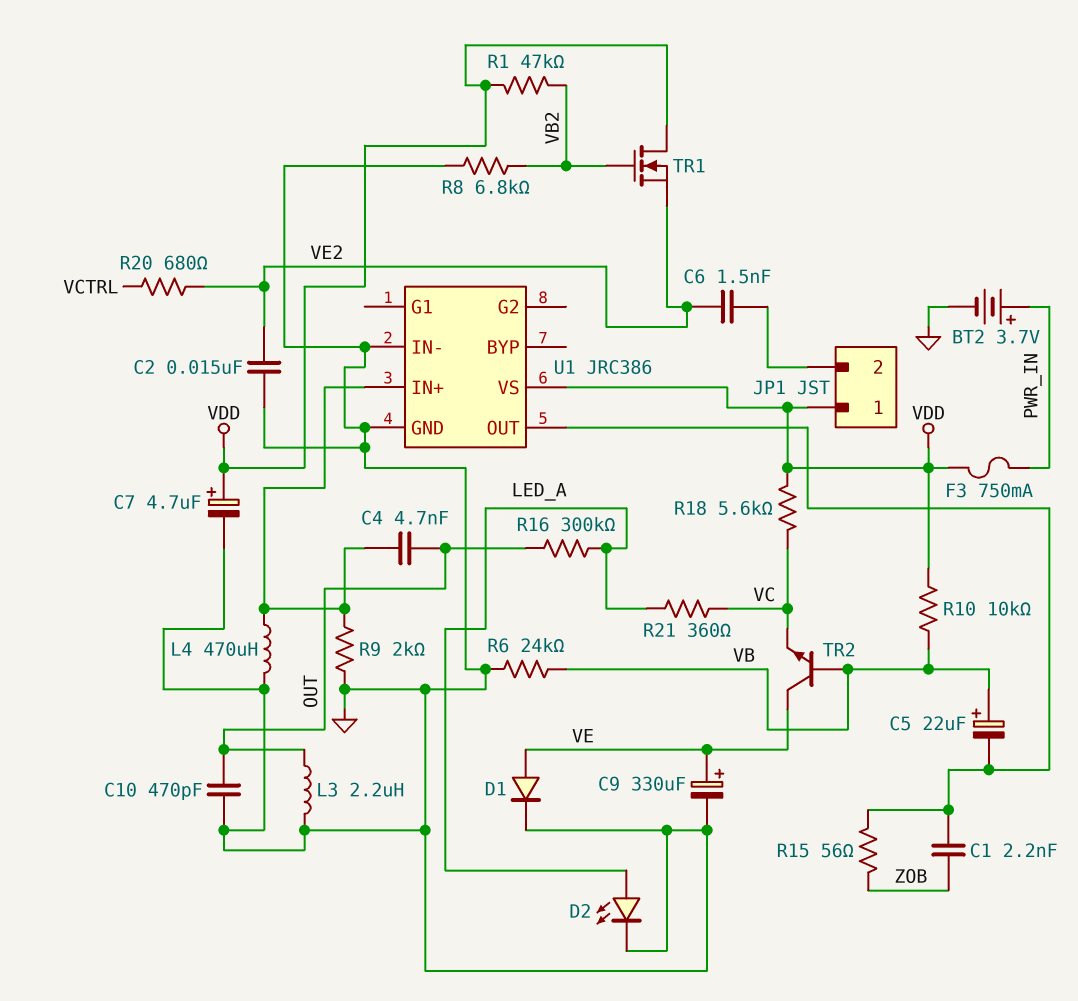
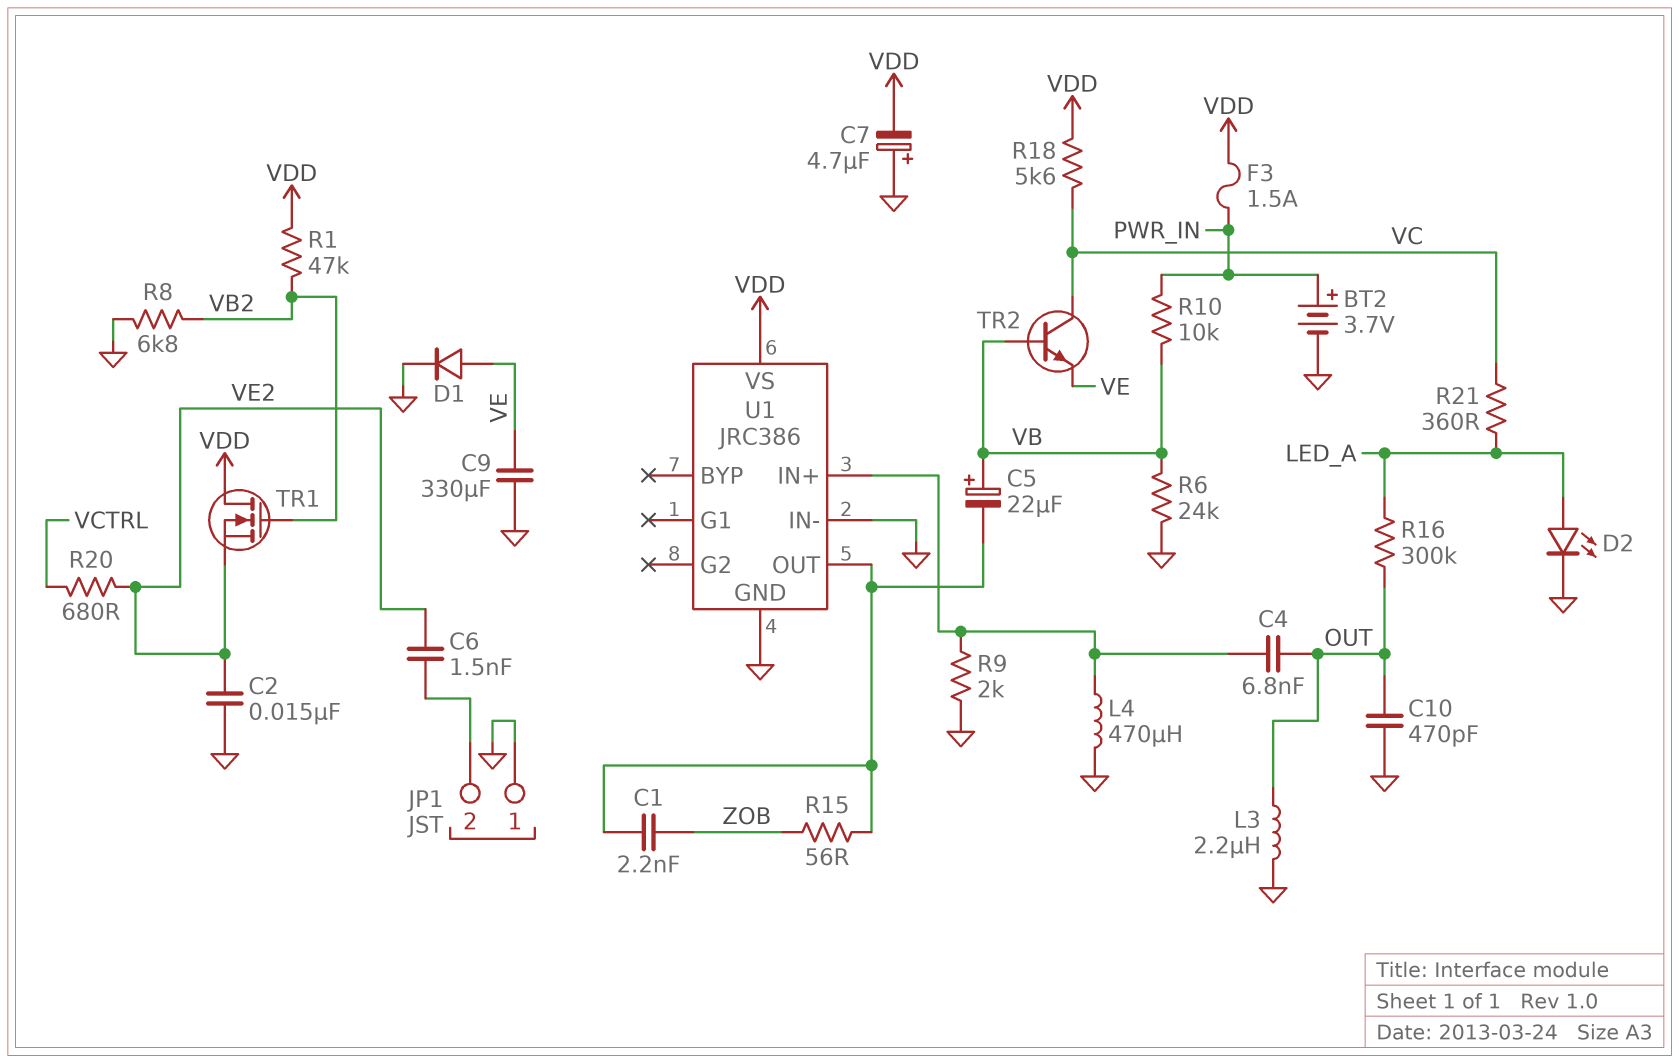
C4: 4.7nF (OUT, U1/IN+) -> 6.8nF (OUT, U1/IN+)
C7: 4.7uF (plus VDD, minus GND) -> 4.7uF (plus GND, minus VDD)
C9: 330uF (plus VE, minus GND) -> 330uF (GND, VE)
F3: 750mA (PWR_IN, VDD) -> 1.5A (PWR_IN, VDD)
JP1 pin 1: VDD -> GND
R10: 10k (VB, VDD) -> 10k (PWR_IN, VB)
TR2: NPN (B VB, C VE, E VC) -> NPN (B VB, C VC, E VE)

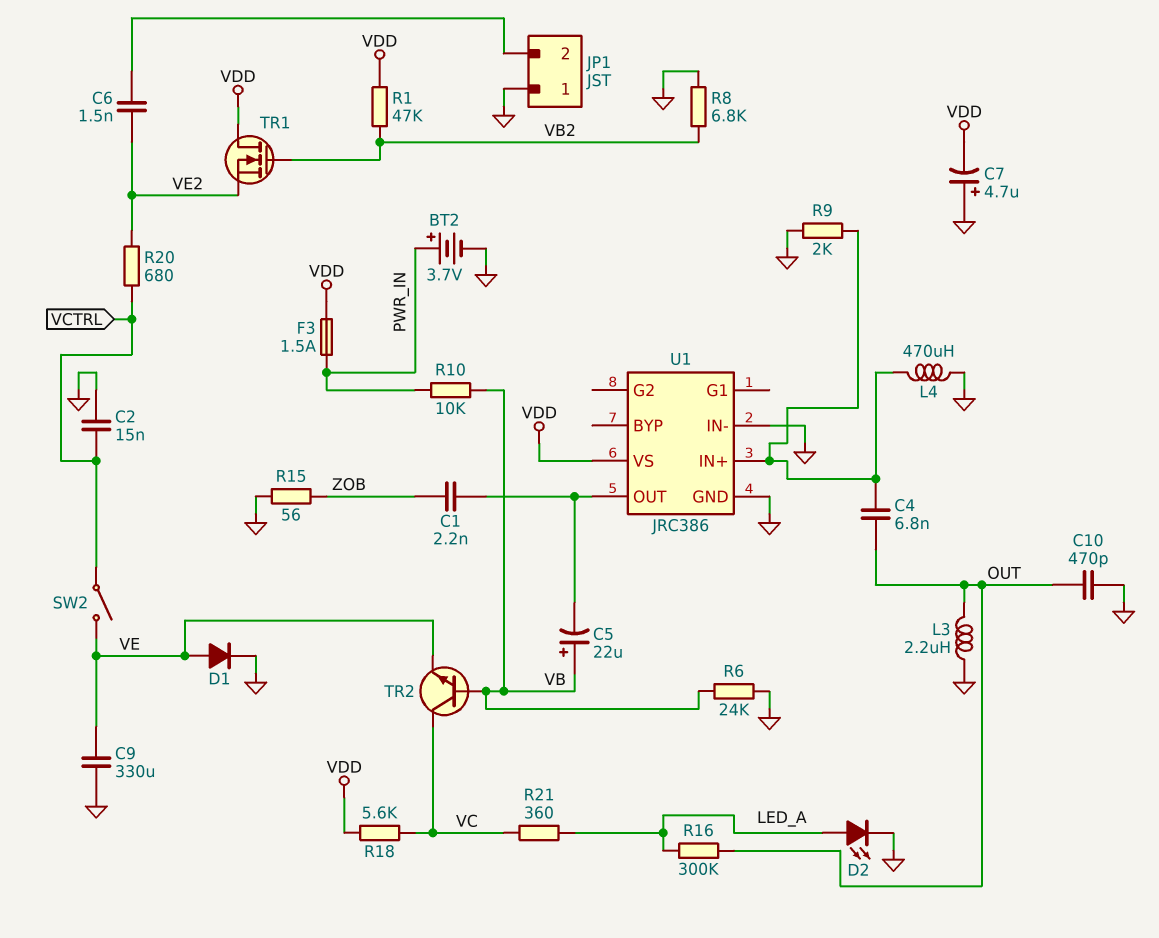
C2: 15nF (GND, VE2) -> 15nF (GND, VCTRL)
R15: 56 (U1/OUT, ZOB) -> 56 (GND, ZOB)
SW2: none -> switch (VCTRL, VE)

